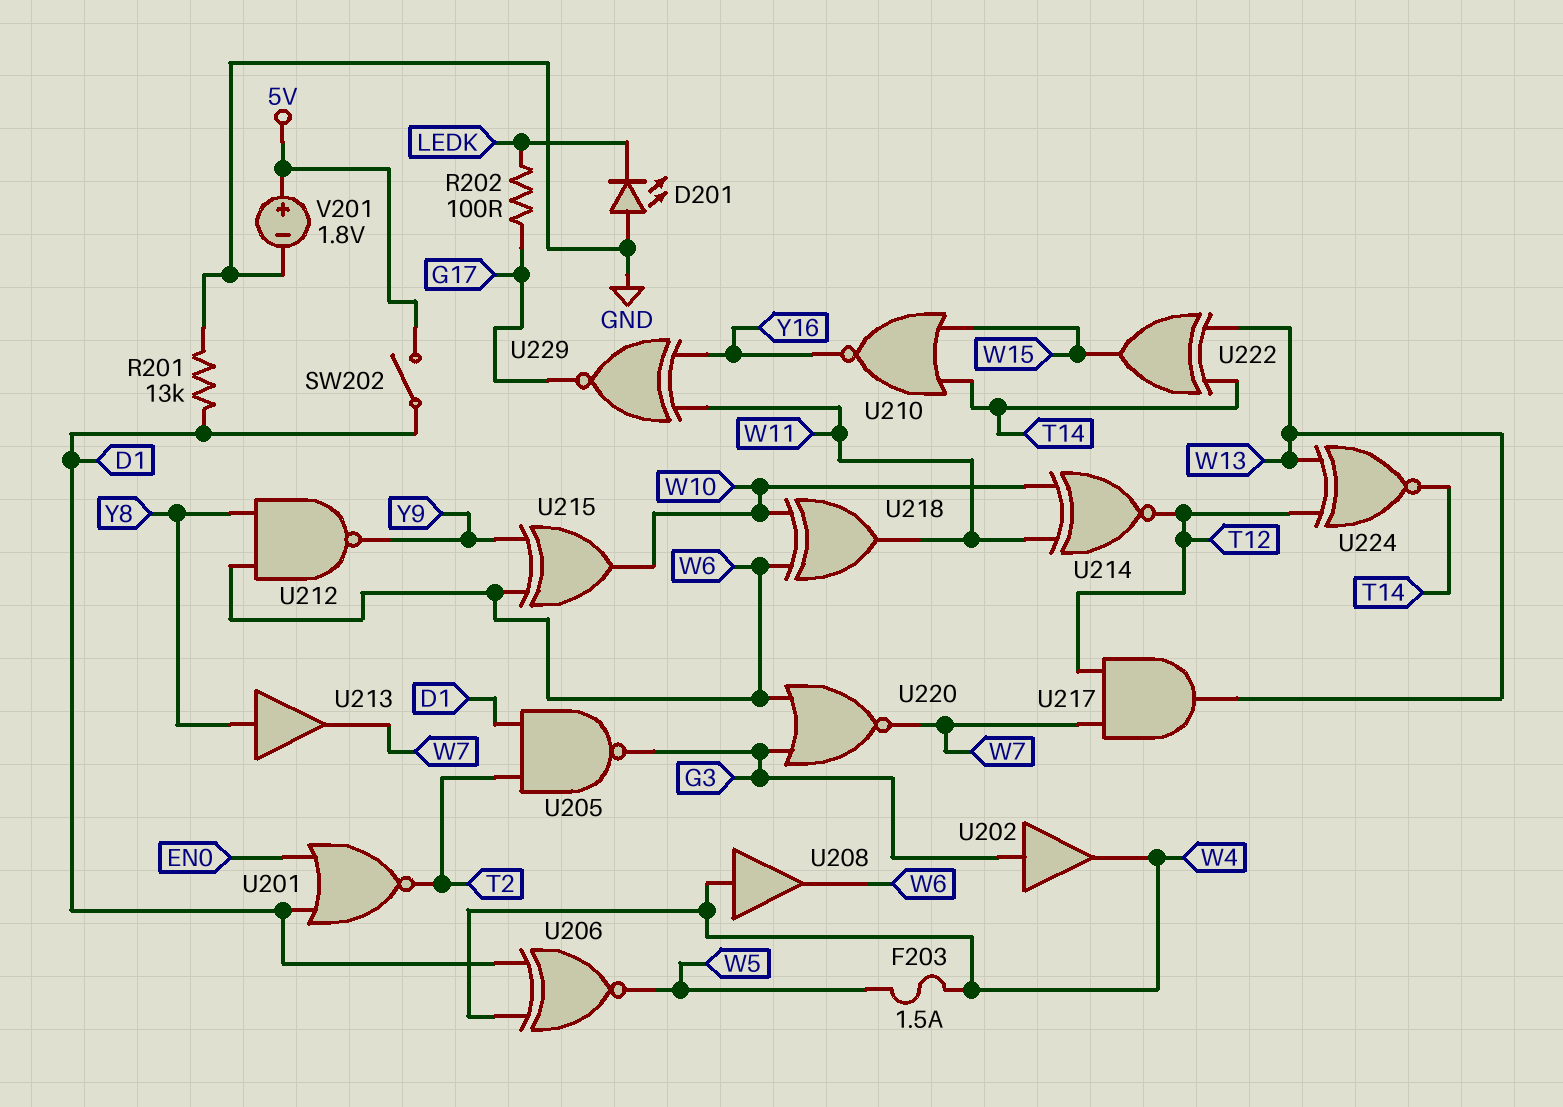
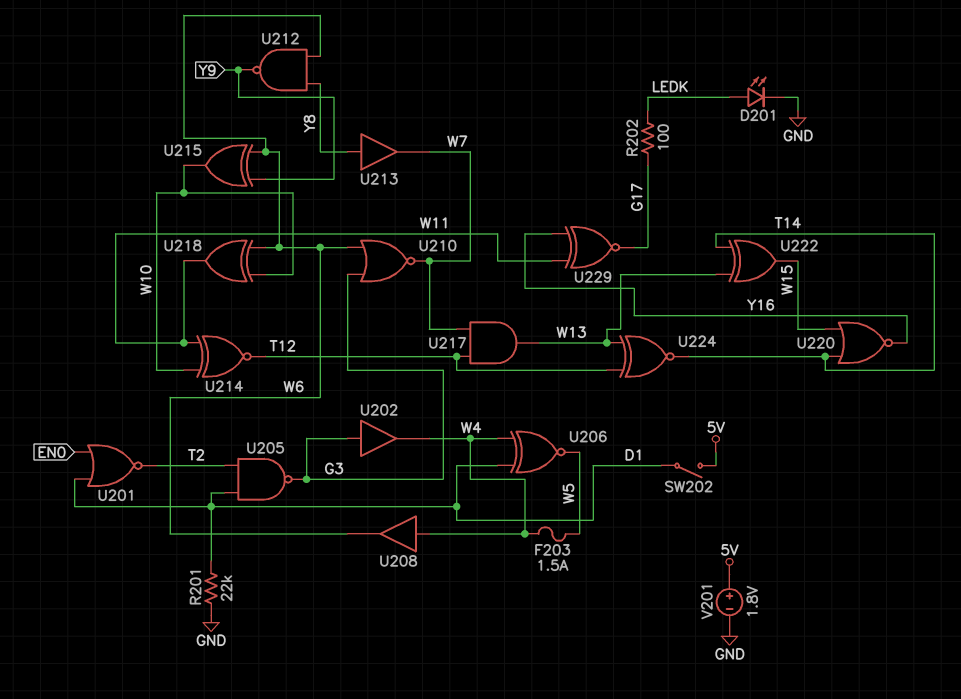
D201: LED (A GND, K LEDK) -> LED (A LEDK, K GND)
R201: 13k (D1, GND) -> 22k (D1, GND)
U210: NOR (in T14, in W15, out Y16) -> NOR (in G3, in W6, out W7)
U220: NOR (in G3, in W6, out W7) -> NOR (in T14, in W15, out Y16)

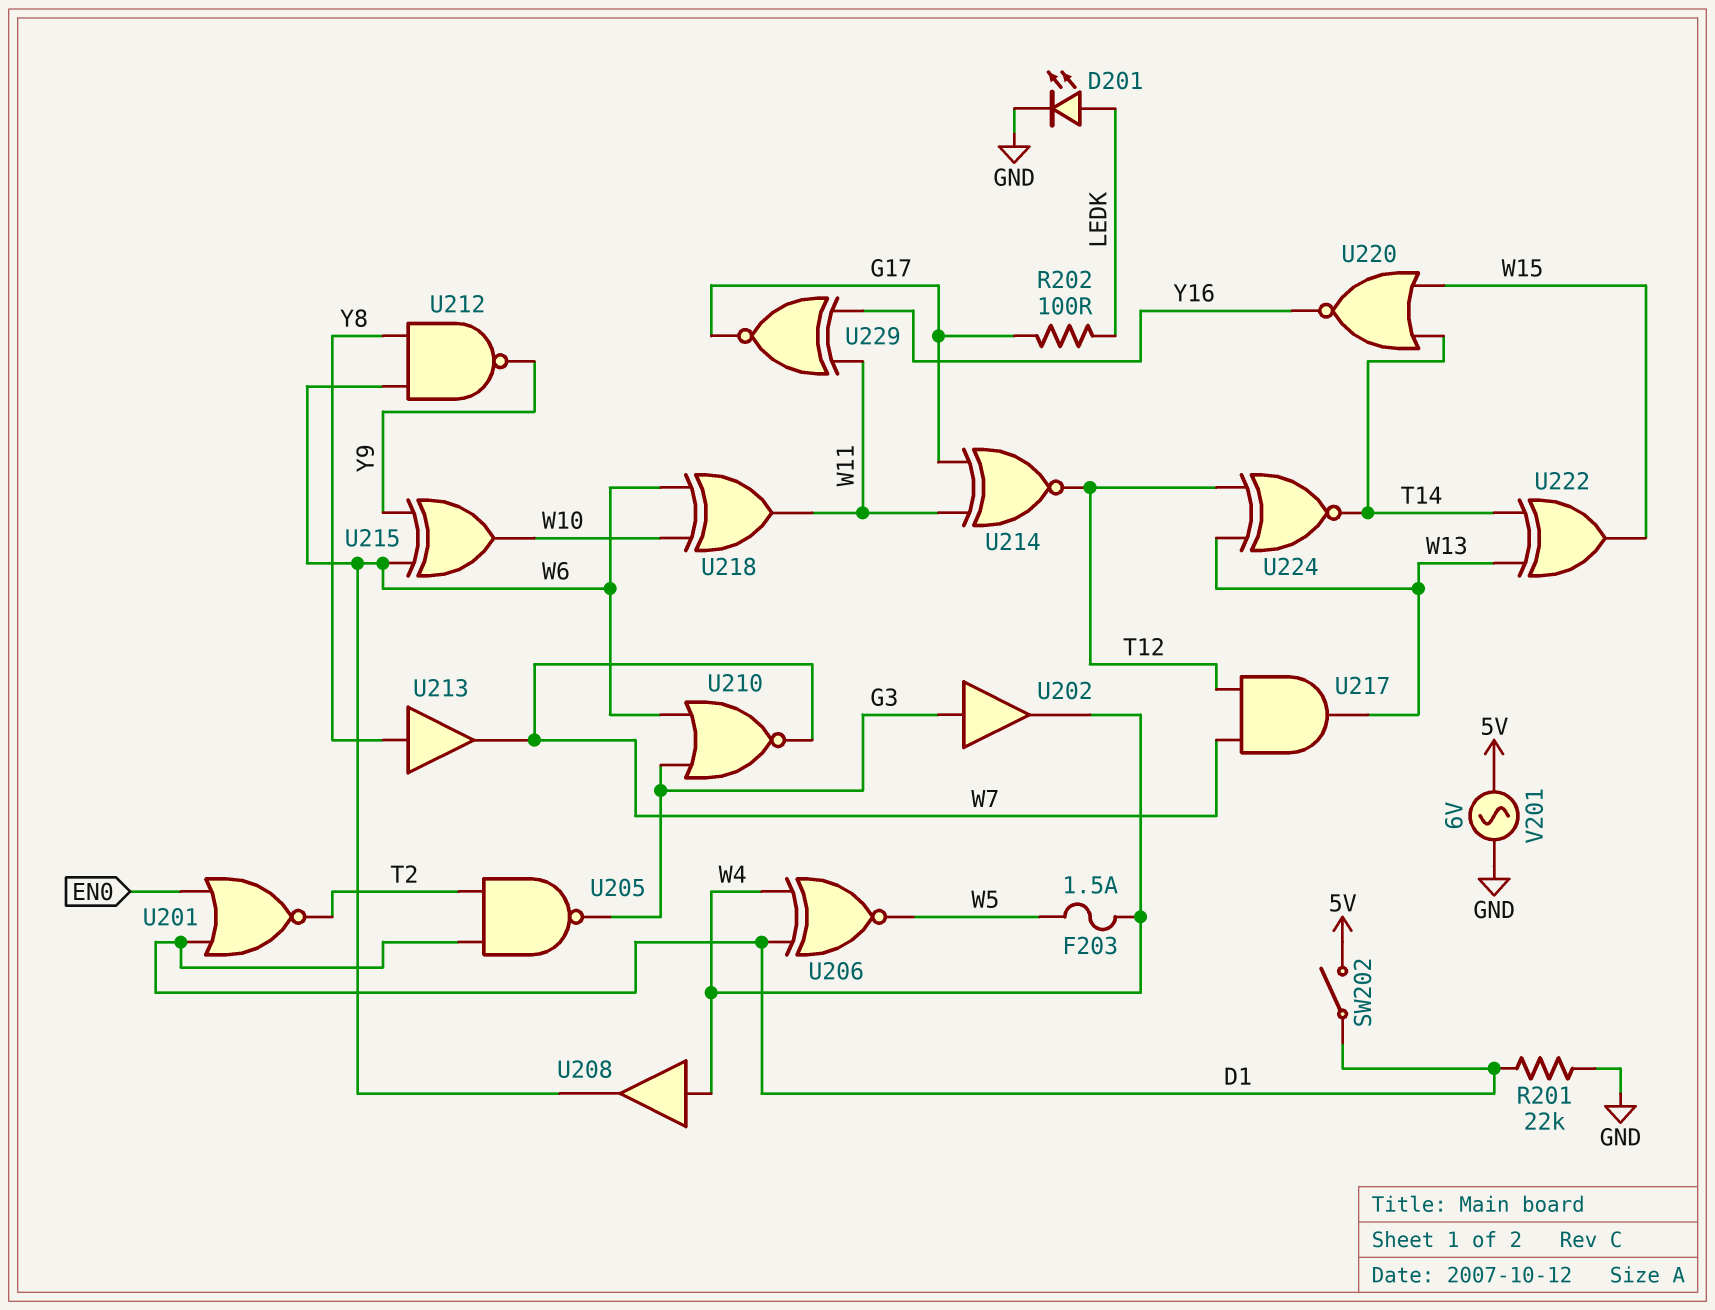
U214: XNOR (in W10, in W11, out T12) -> XNOR (in G17, in W11, out T12)
V201: 1.8V (plus 5V, minus GND) -> AC 6V (5V, GND)

